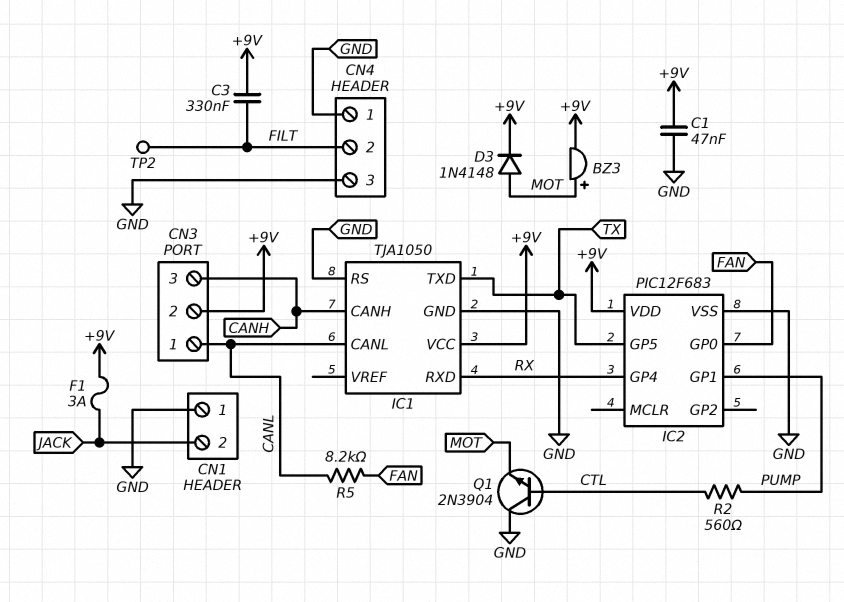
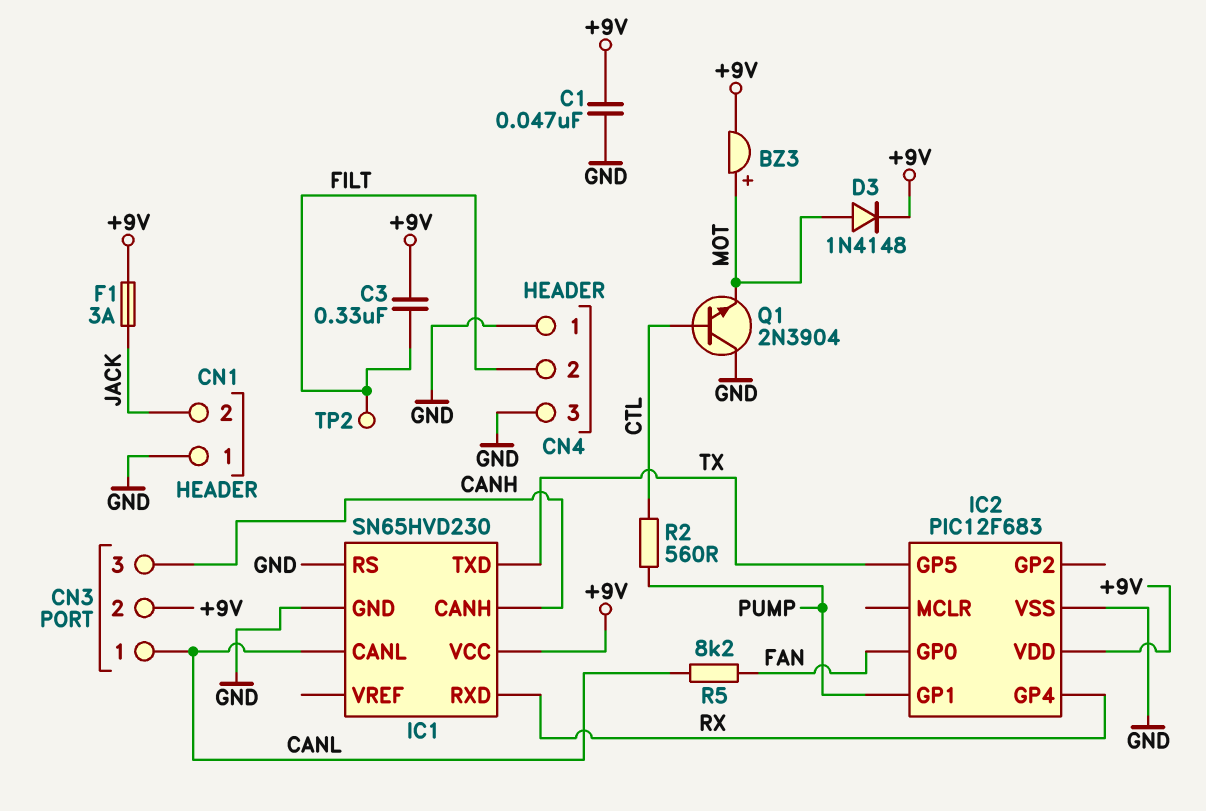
IC1: TJA1050 -> SN65HVD230

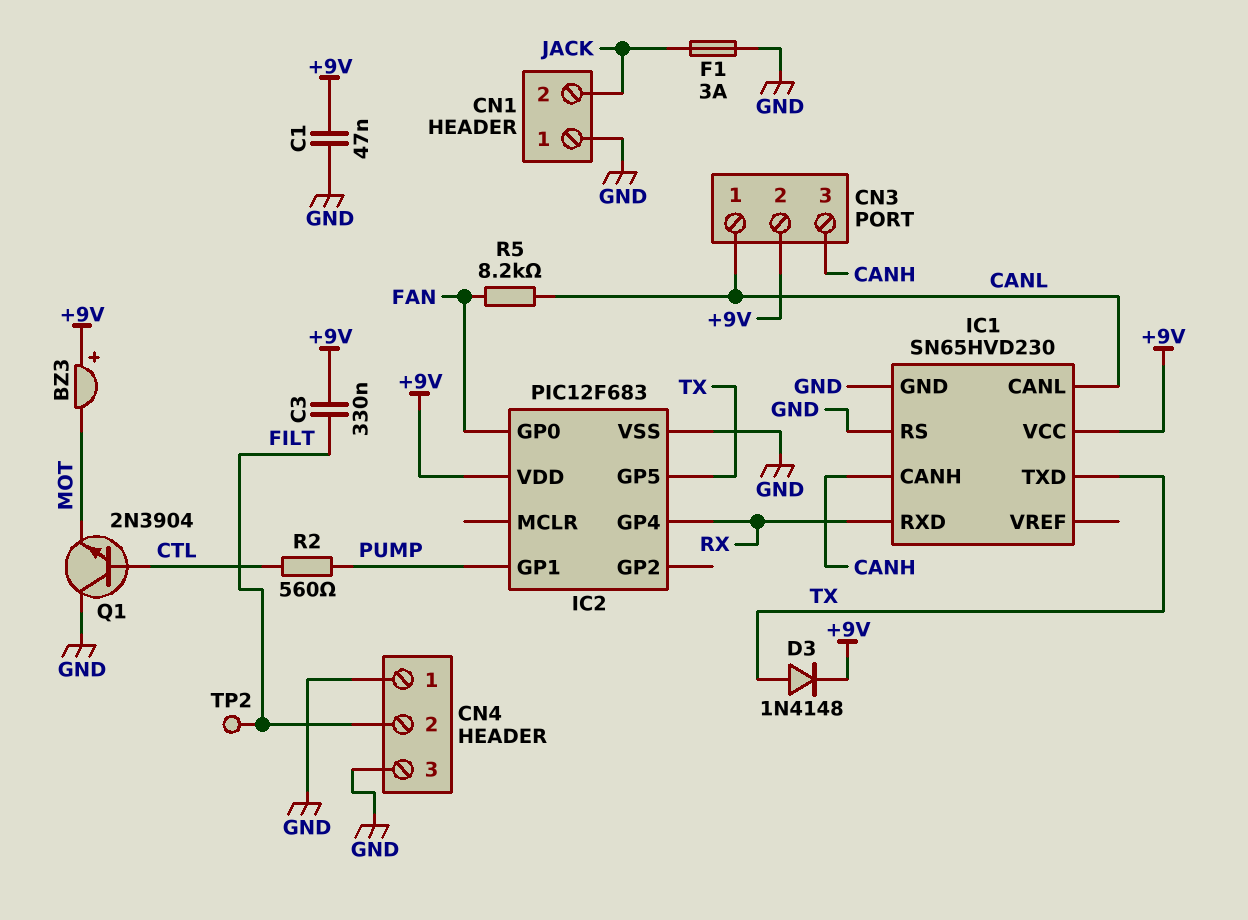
BZ3: buzzer (plus MOT, minus +9V) -> buzzer (plus +9V, minus MOT)
D3: diode 1N4148 (A MOT, K +9V) -> diode 1N4148 (A TX, K +9V)
F1: 3A (+9V, JACK) -> 3A (GND, JACK)

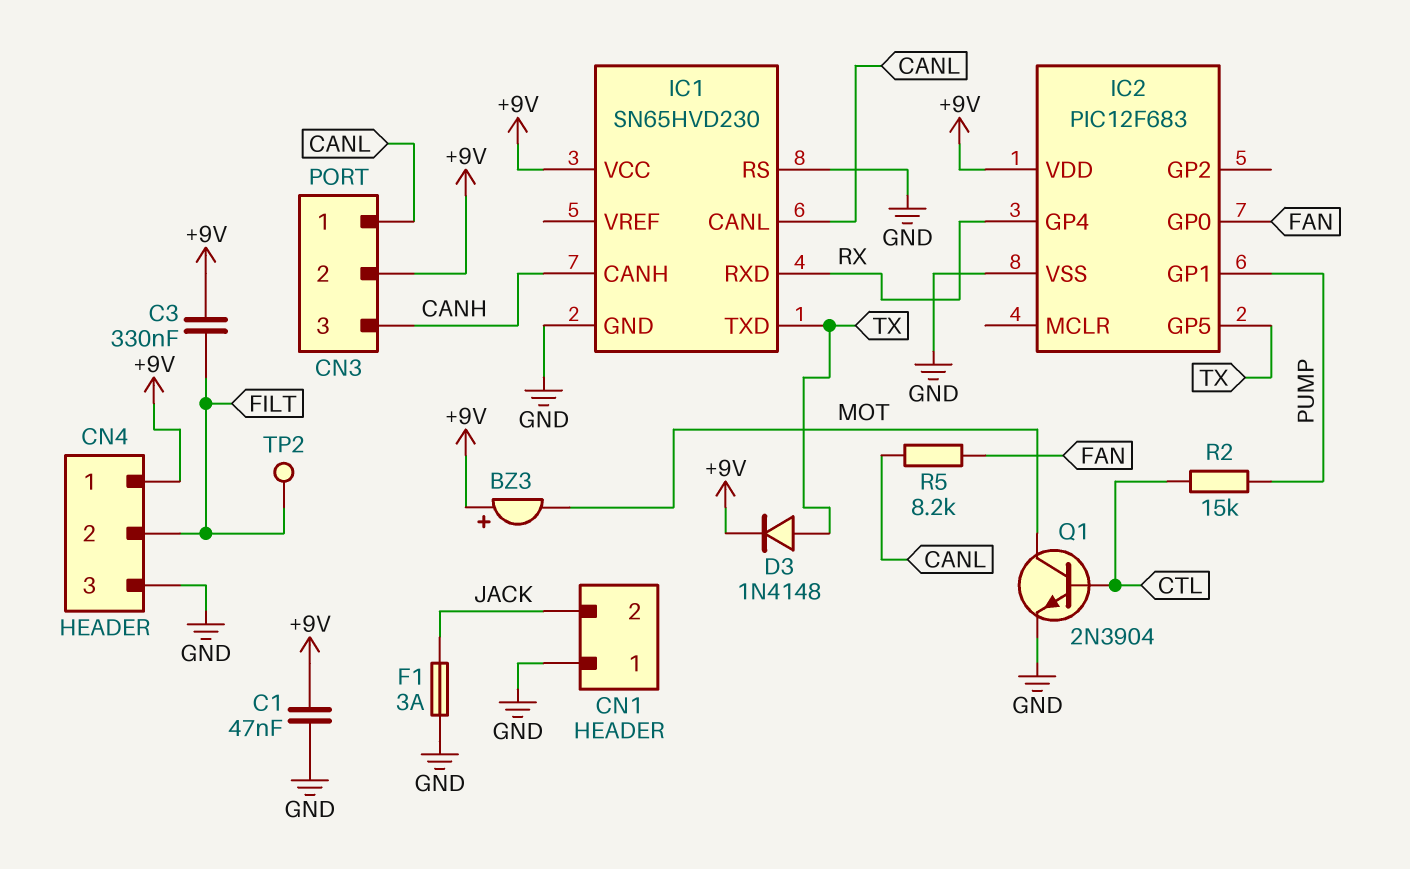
CN4 pin 1: GND -> +9V
Q1: NPN 2N3904 (B CTL, C GND, E MOT) -> NPN 2N3904 (B CTL, C MOT, E GND)
R2: 560 (CTL, PUMP) -> 15k (CTL, PUMP)

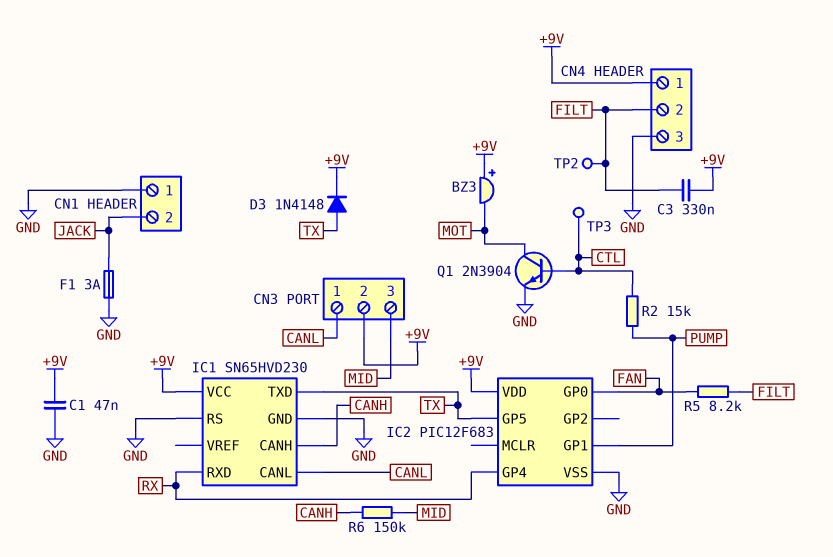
CN3 pin 3: CANH -> MID
R5: 8.2k (CANL, FAN) -> 8.2k (FAN, FILT)
R6: none -> 150k (CANH, MID)
TP3: none -> test point (CTL)

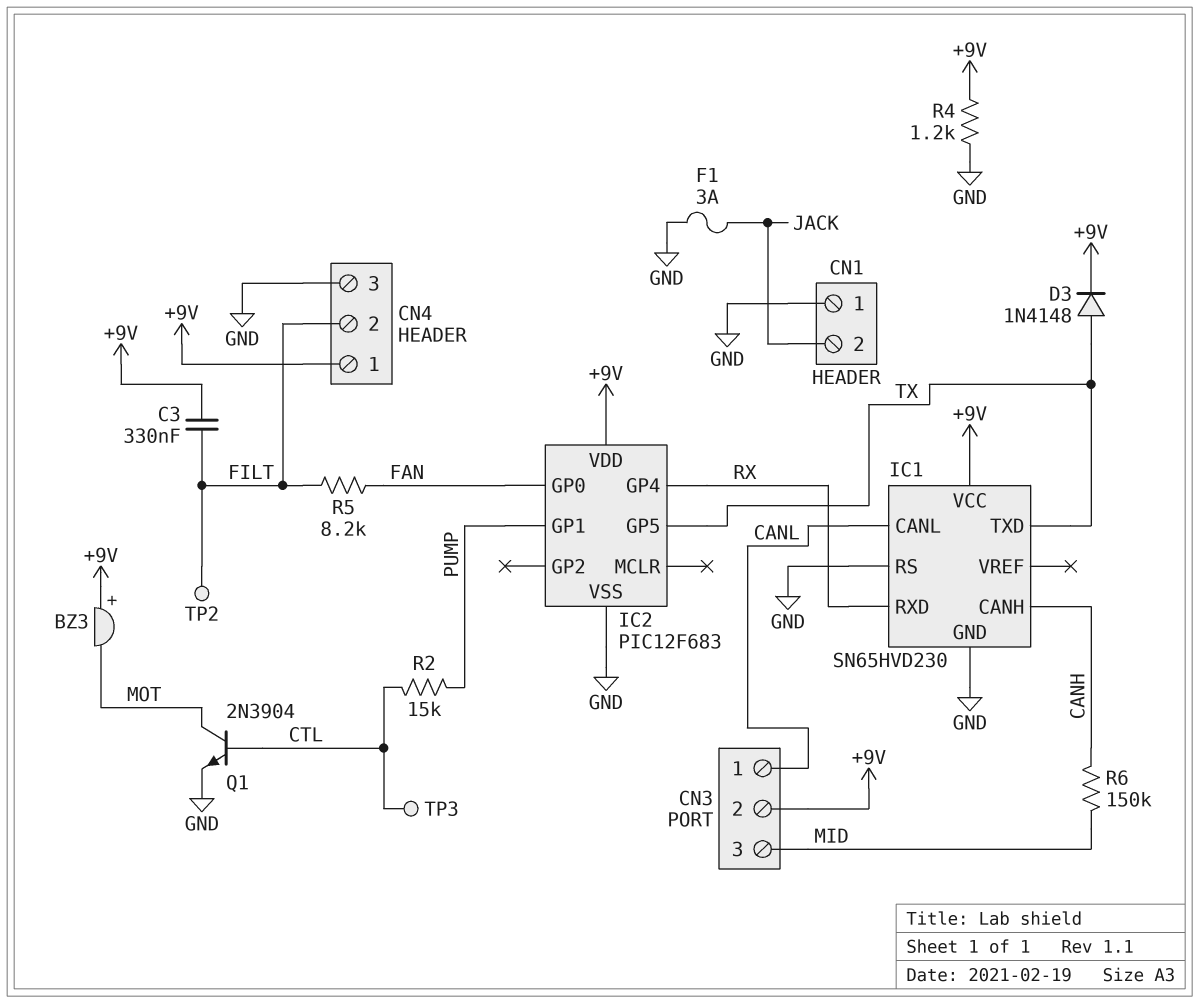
C1: 47nF (+9V, GND) -> none
R4: none -> 1.2k (+9V, GND)

